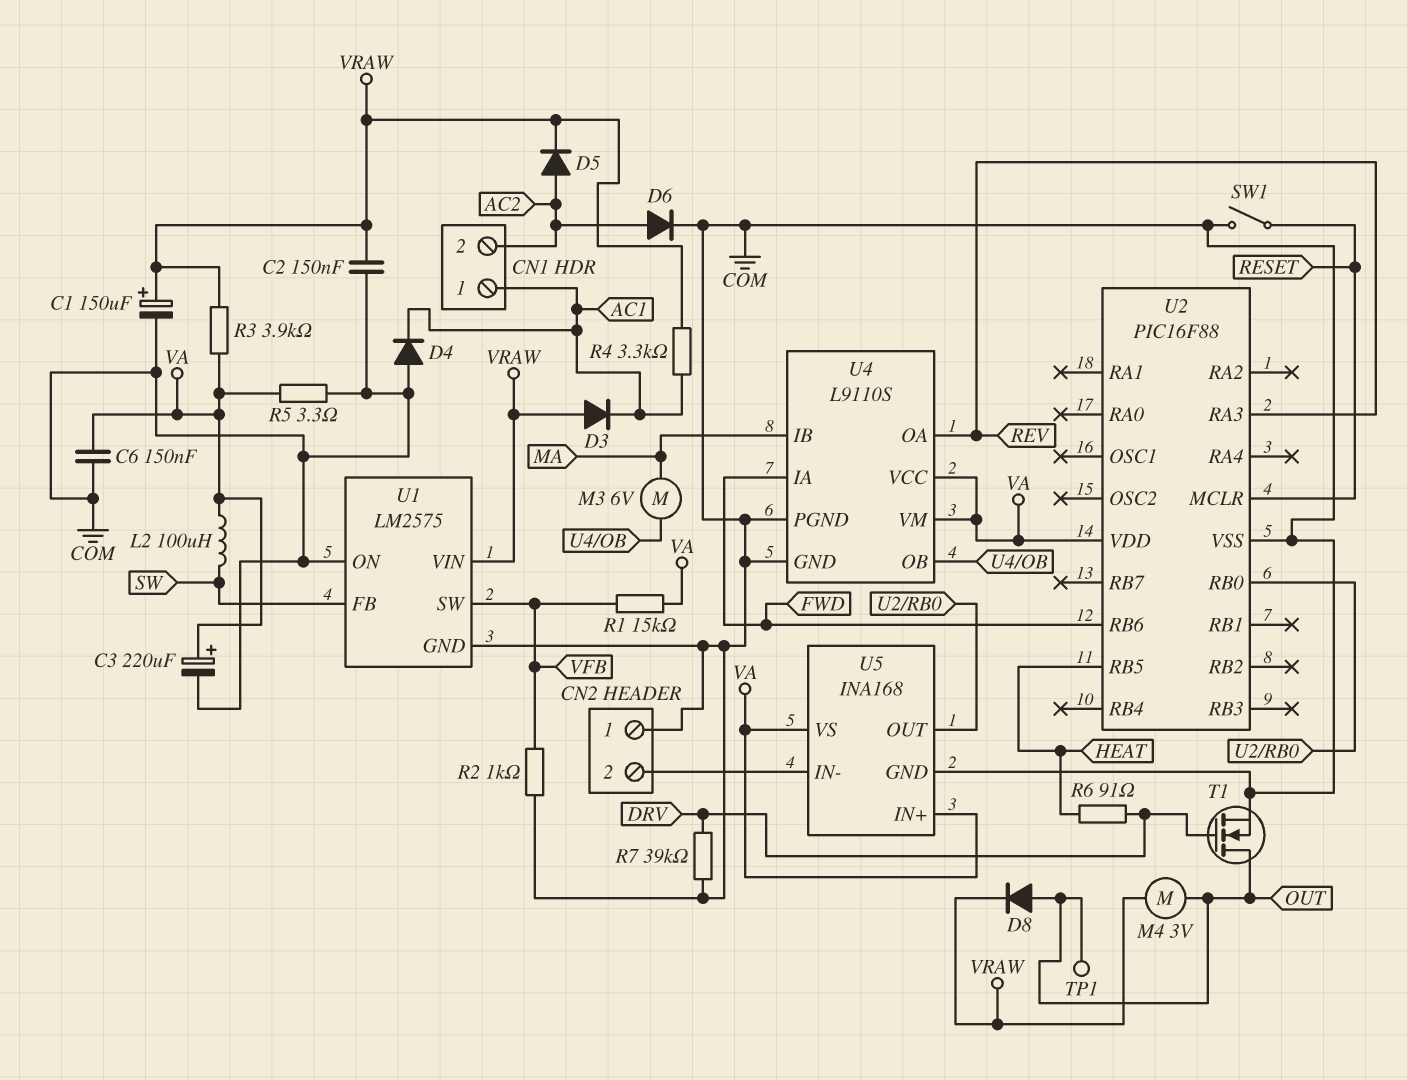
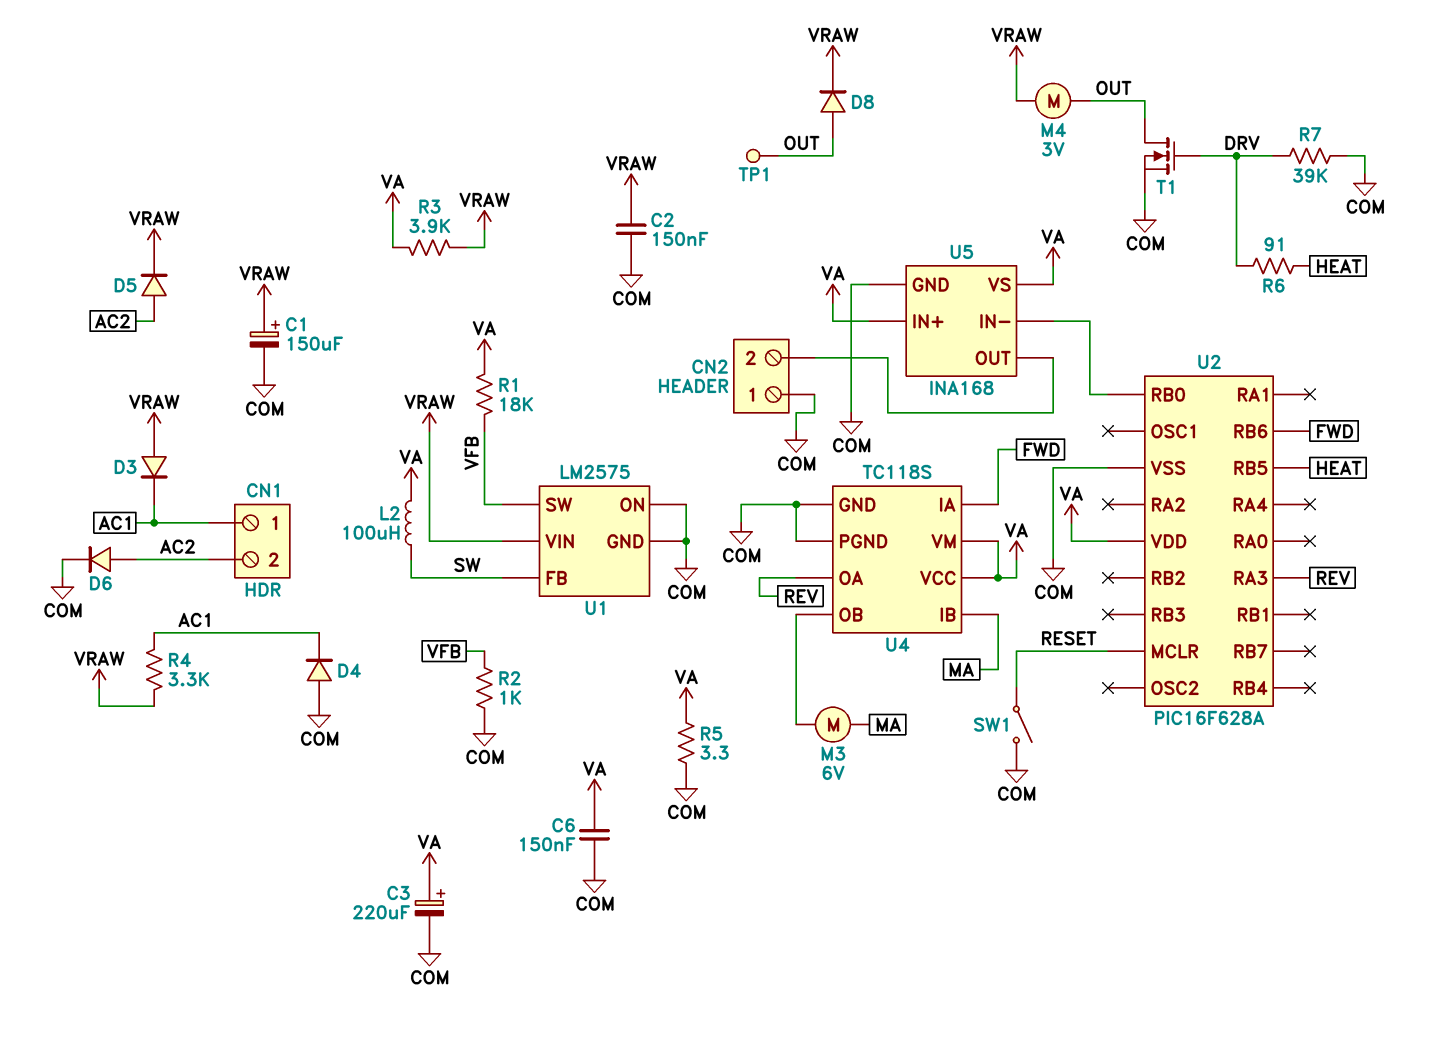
R1: 15k (VA, VFB) -> 18k (VA, VFB)
U2: PIC16F88 -> PIC16F628A
U4: L9110S -> TC118S
U5 pin IN-: CN2/2 -> U2/RB0
U5 pin OUT: U2/RB0 -> CN2/2

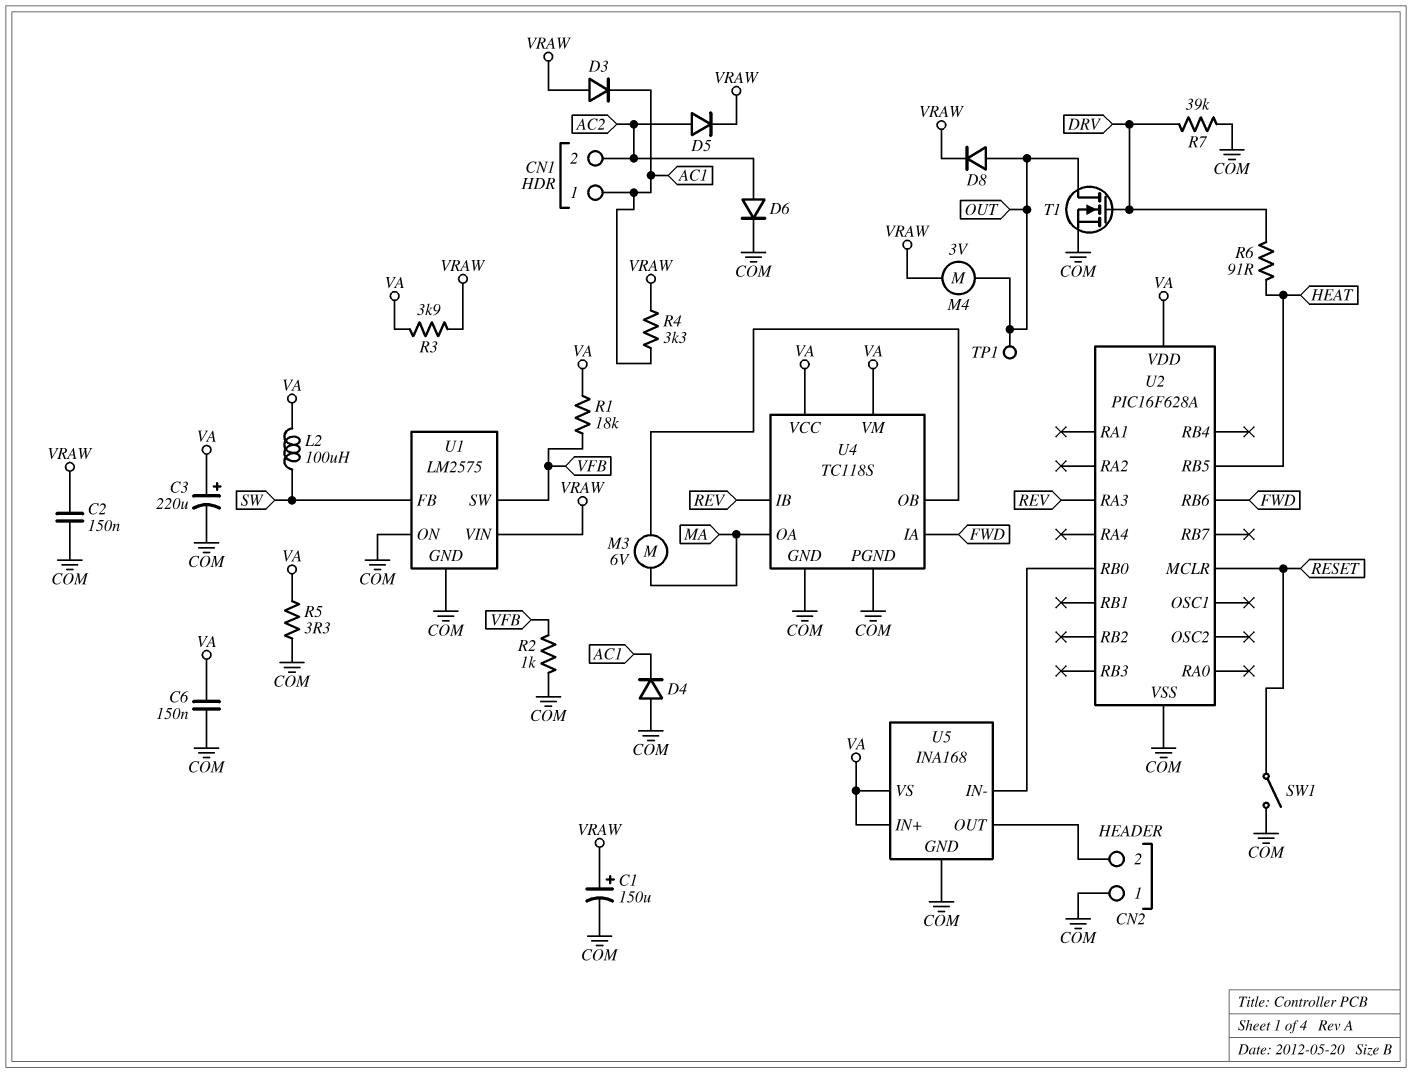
U4 pin IB: MA -> REV
U4 pin OA: REV -> MA

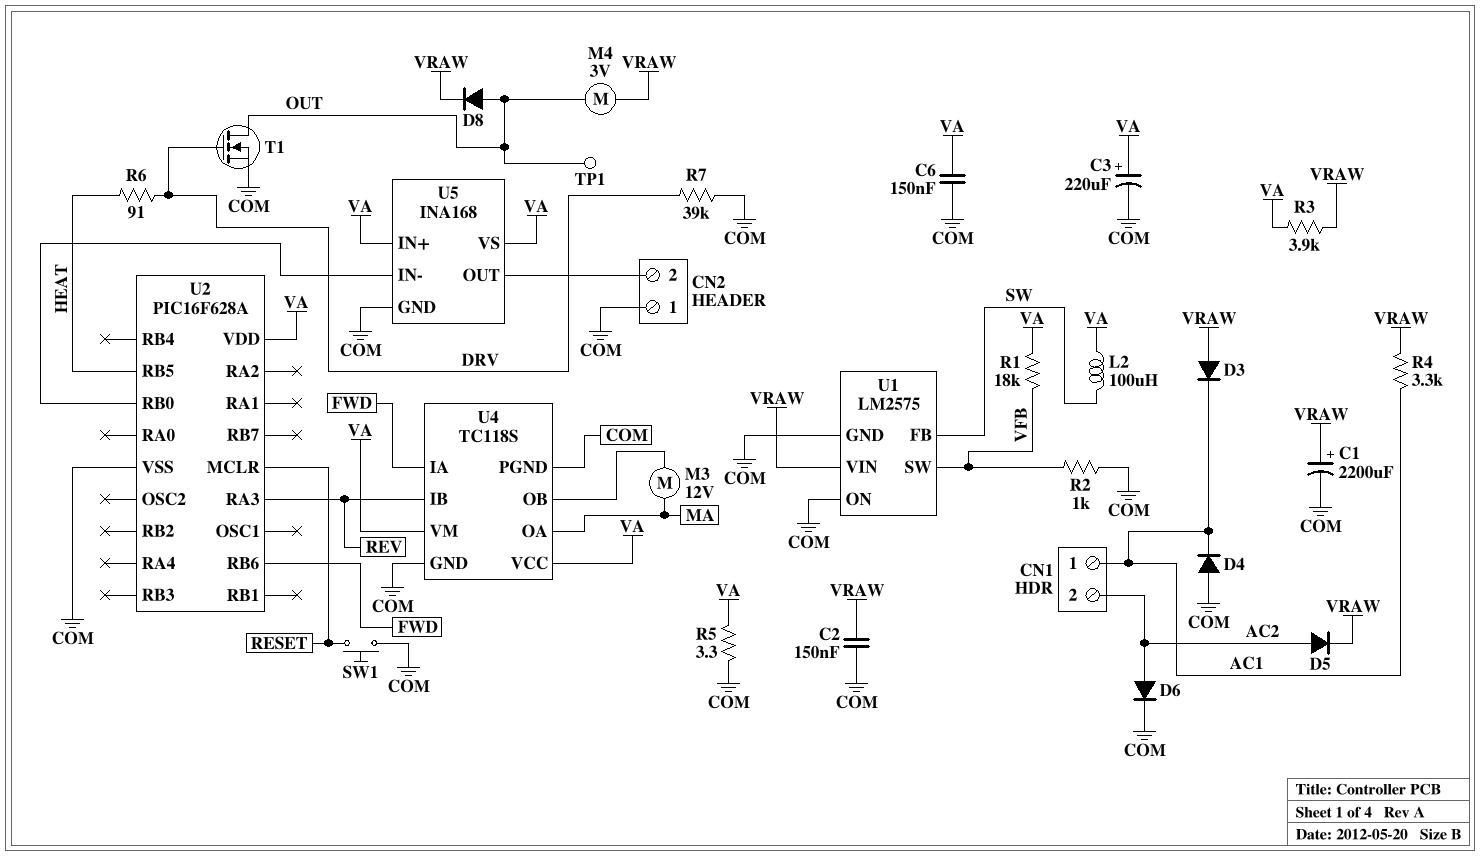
C1: 150uF (plus VRAW, minus COM) -> 2200uF (plus VRAW, minus COM)
M3: motor 6V (MA, U4/OB) -> motor 12V (MA, U4/OB)
SW1: switch (COM, RESET) -> button (COM, RESET)

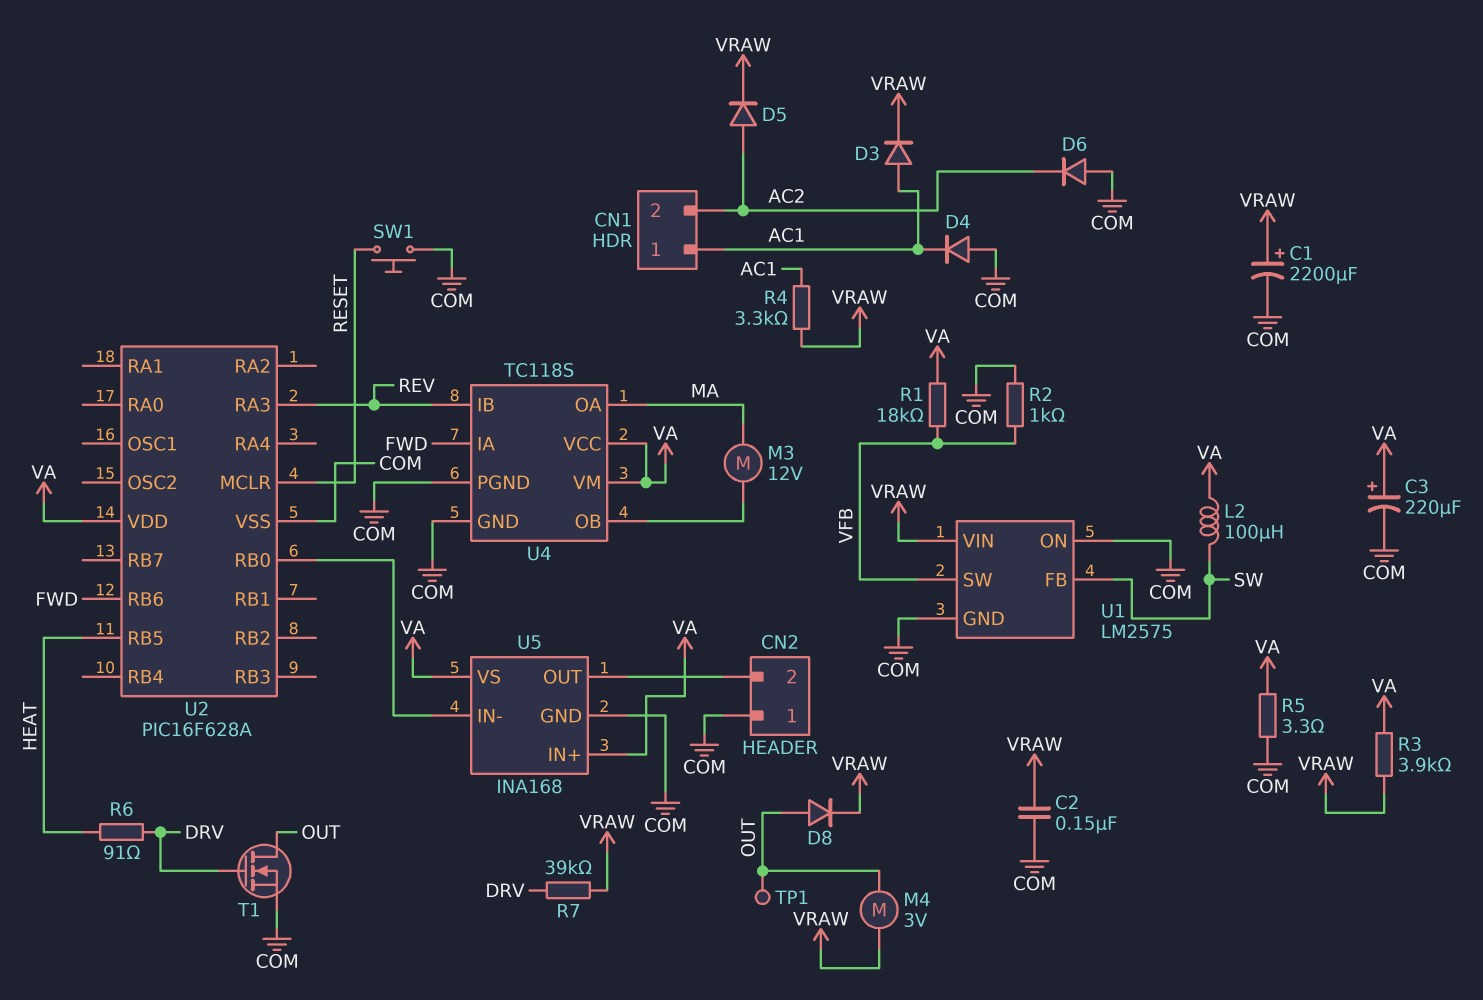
C6: 150nF (COM, VA) -> none
D3: diode (A VRAW, K AC1) -> diode (A AC1, K VRAW)
D6: diode (A AC2, K COM) -> diode (A COM, K AC2)
R7: 39k (COM, DRV) -> 39k (DRV, VRAW)

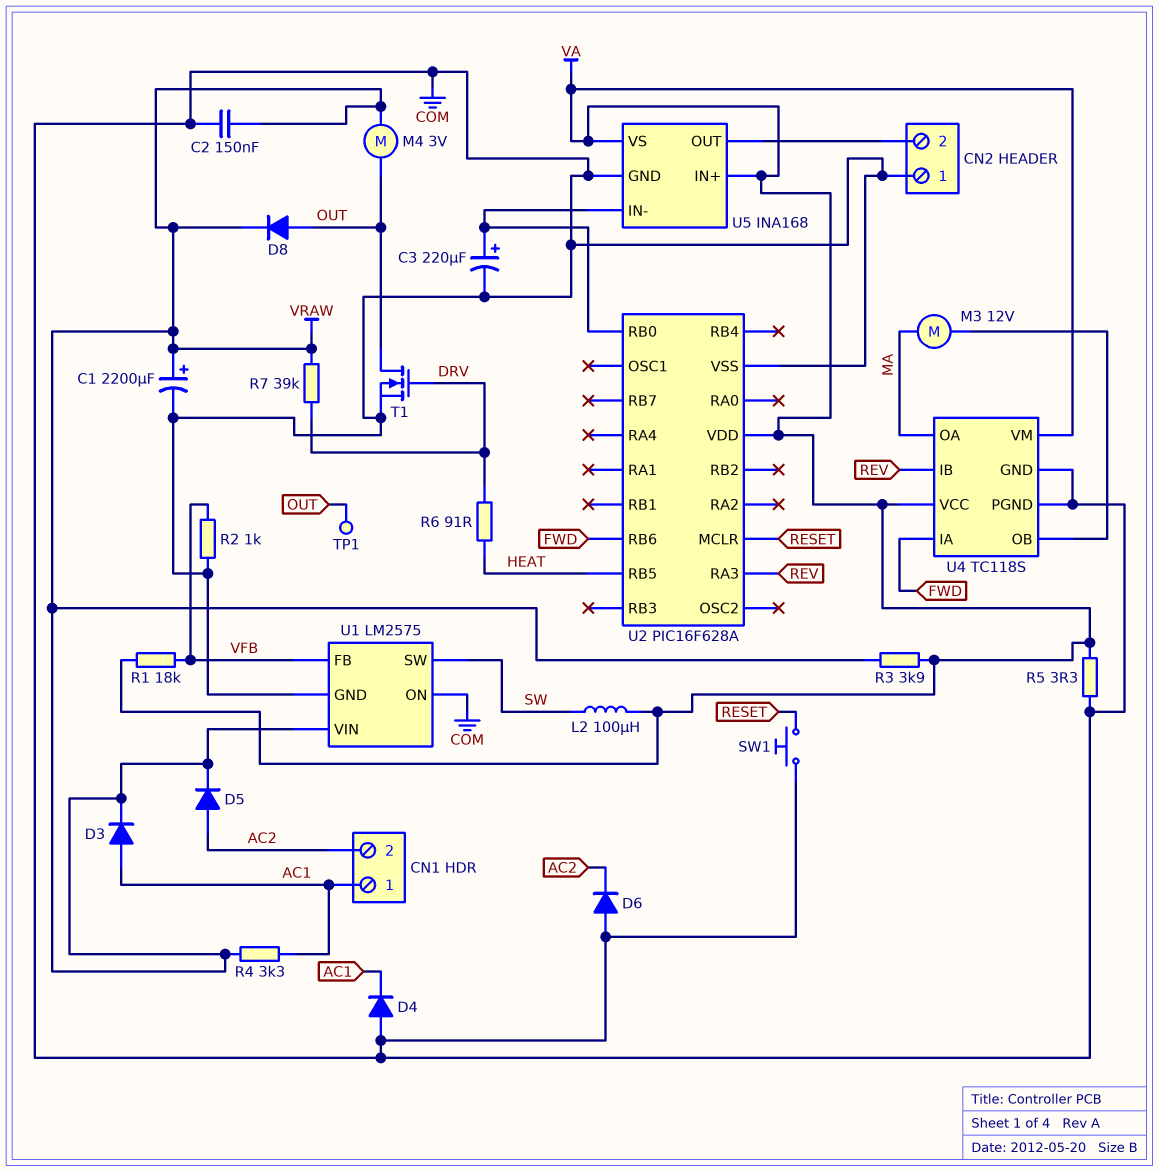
C3: 220uF (plus VA, minus COM) -> 220uF (plus U2/RB0, minus COM)
U1 pin FB: SW -> VFB
U1 pin SW: VFB -> SW

